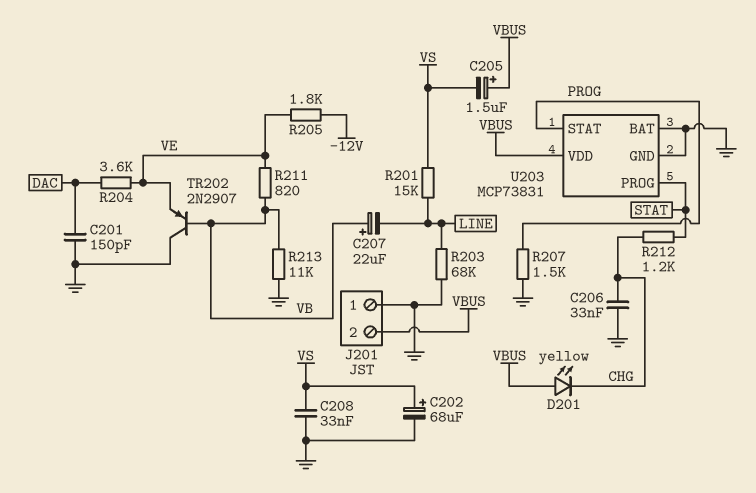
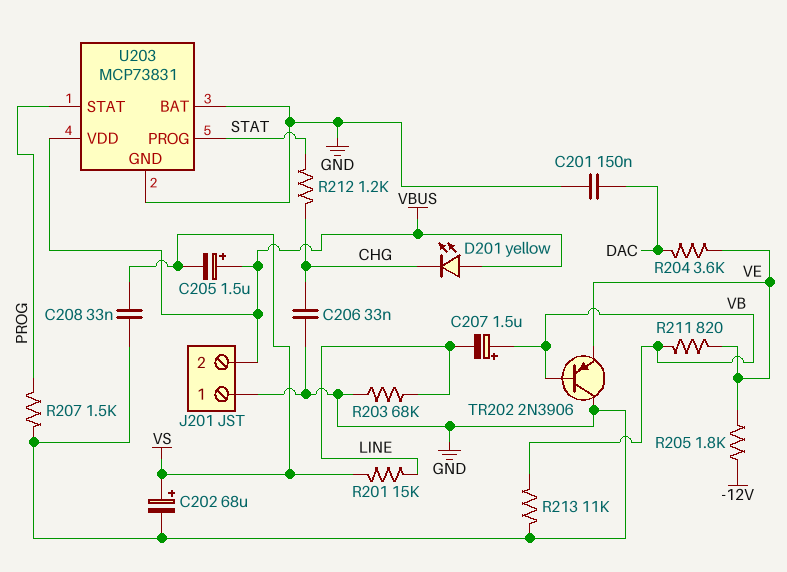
C201: 150pF (DAC, GND) -> 150nF (DAC, GND)
C207: 22uF (plus VB, minus LINE) -> 1.5uF (plus VB, minus LINE)
TR202: PNP 2N2907 (B VB, C GND, E VE) -> PNP 2N3906 (B VB, C GND, E VE)

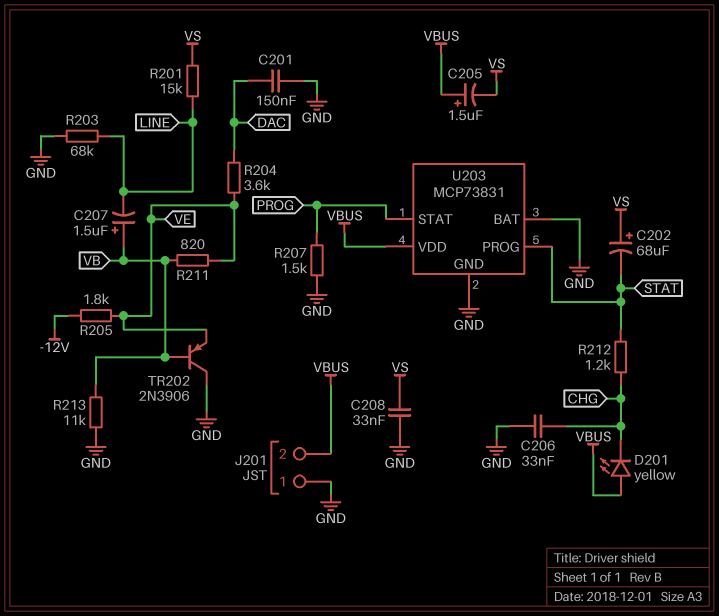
C202: 68uF (plus VS, minus GND) -> 68uF (plus VS, minus STAT)

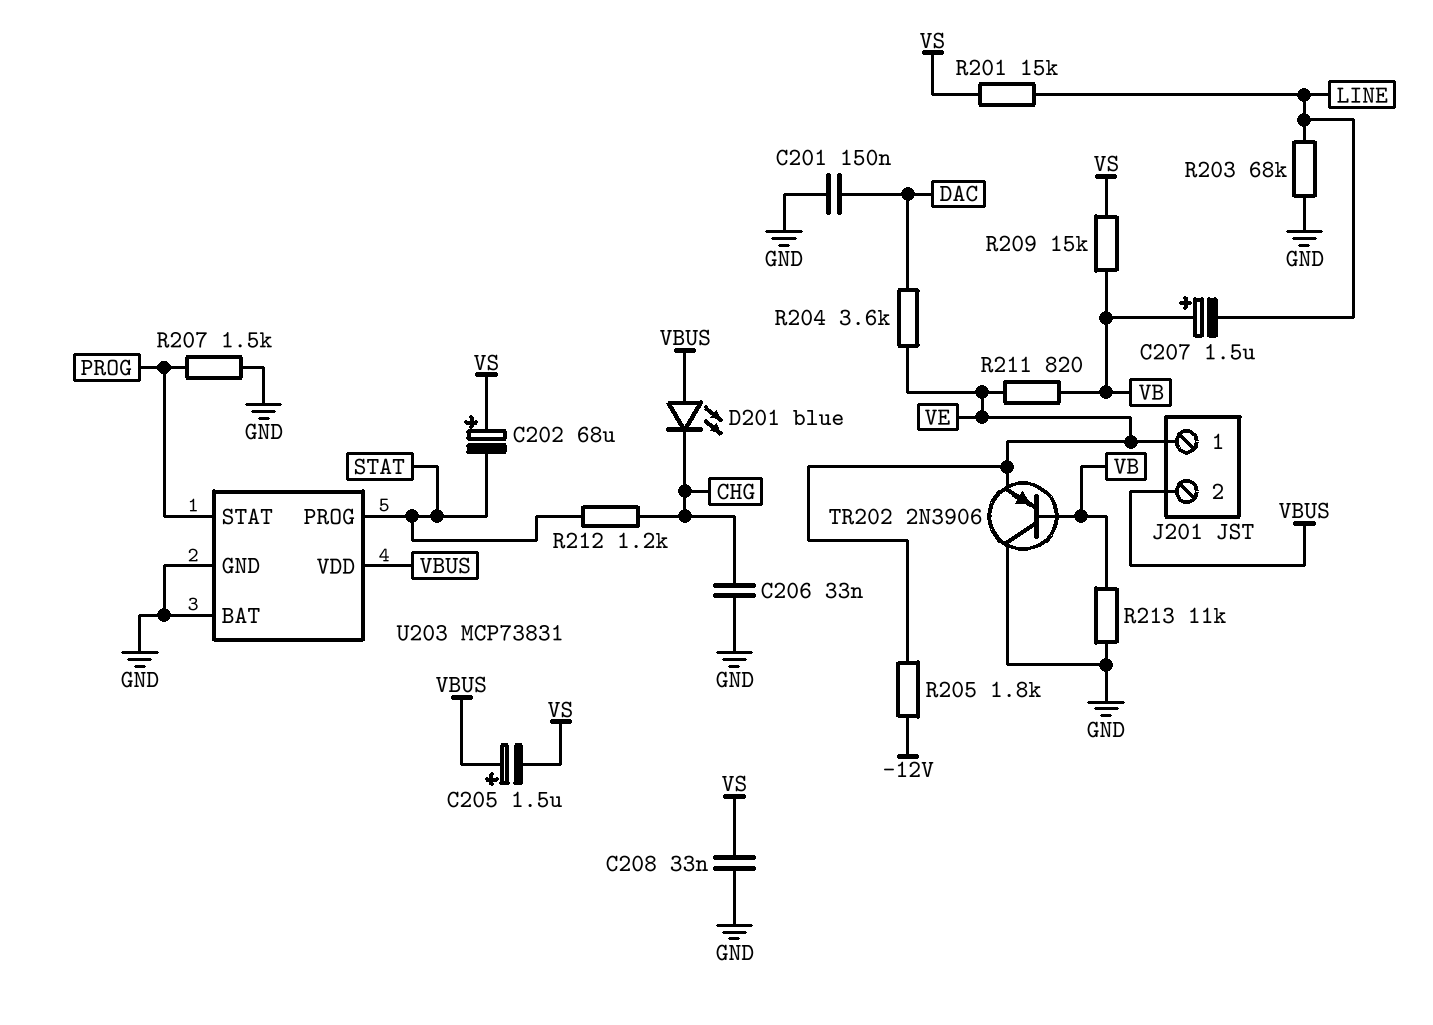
D201: LED yellow (A VBUS, K CHG) -> LED blue (A VBUS, K CHG)
J201 pin 1: GND -> VE
R209: none -> 15k (VB, VS)

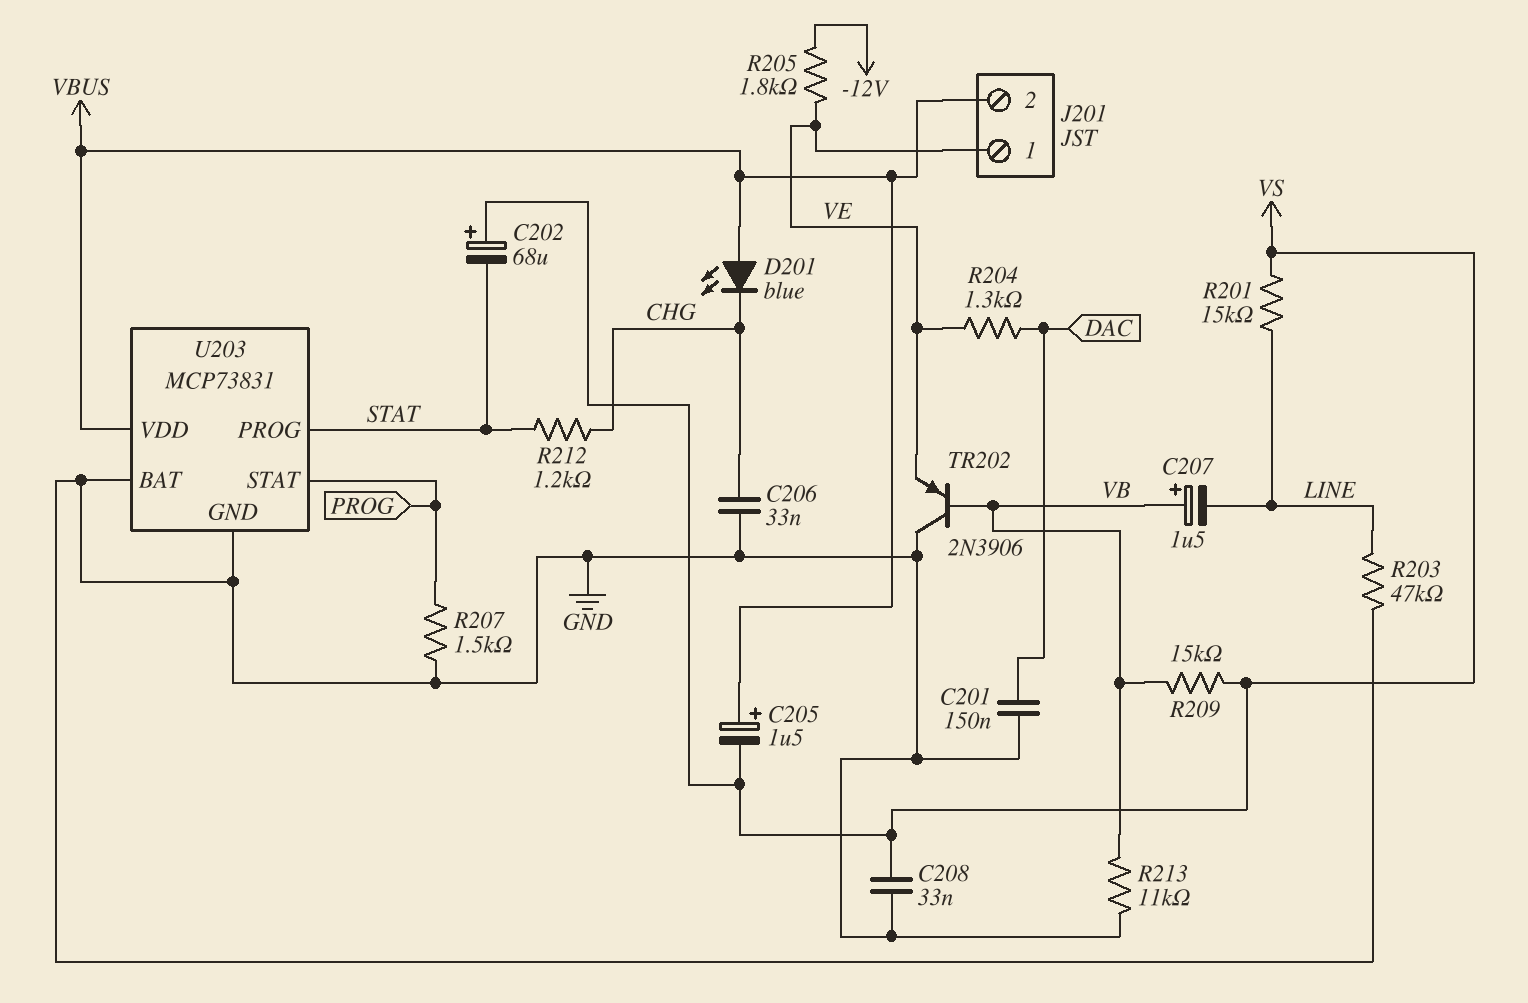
R203: 68k (GND, LINE) -> 47k (GND, LINE)
R204: 3.6k (DAC, VE) -> 1.3k (DAC, VE)
R211: 820 (VB, VE) -> none

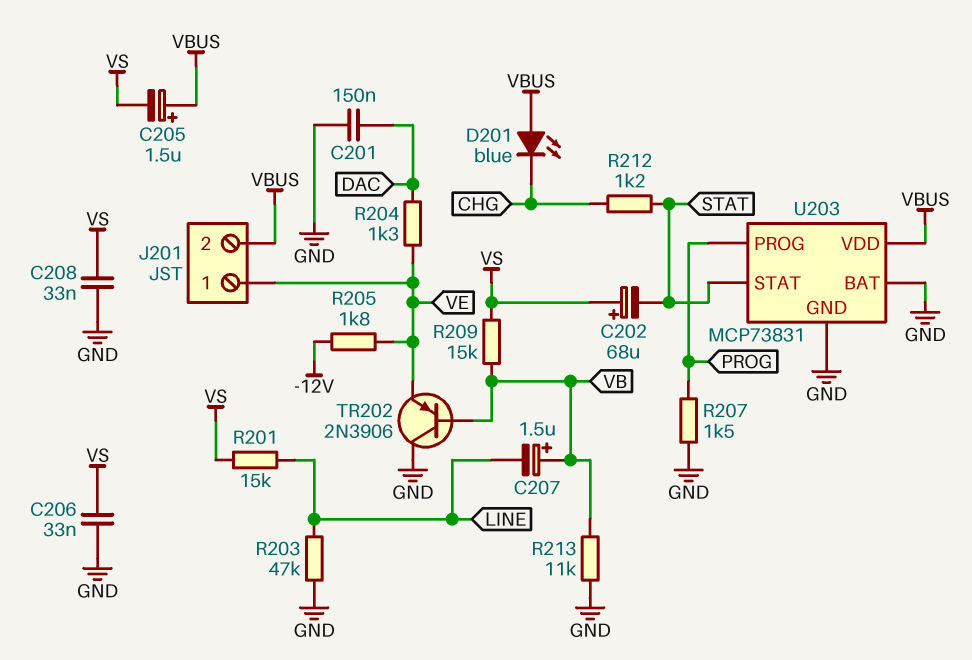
C206: 33nF (CHG, GND) -> 33nF (GND, VS)
U203 pin PROG: STAT -> PROG
U203 pin STAT: PROG -> STAT

